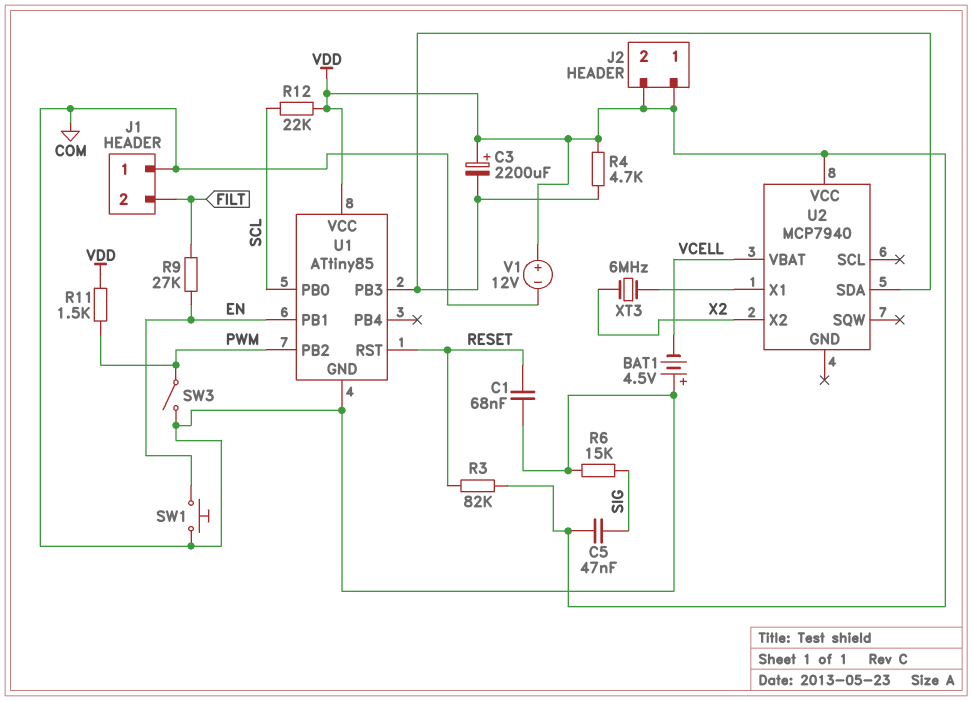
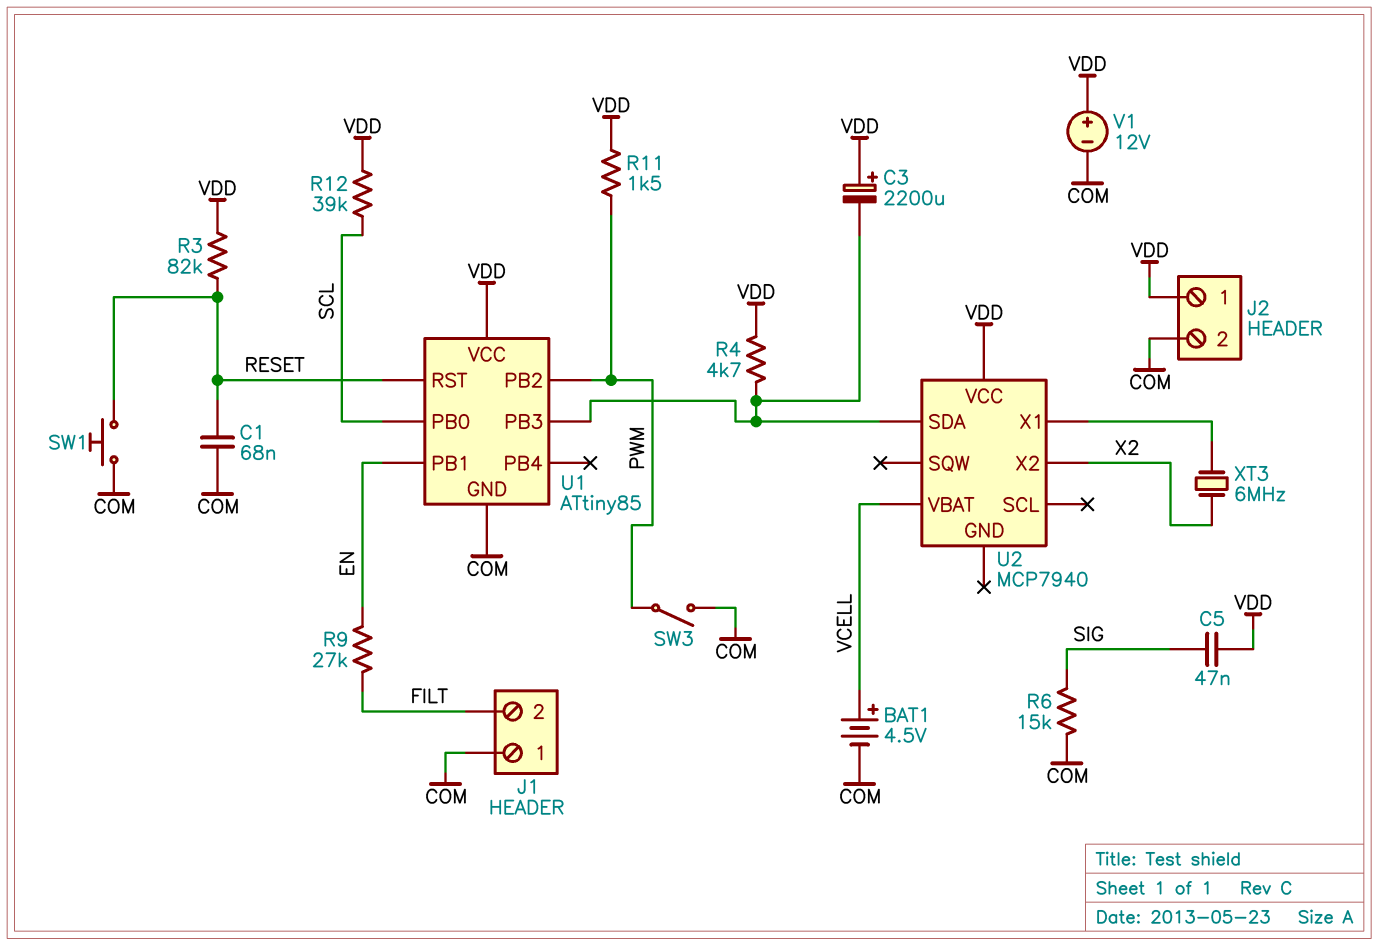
BAT1: 4.5V (plus COM, minus VCELL) -> 4.5V (plus VCELL, minus COM)
J2 pin 2: VDD -> COM
R12: 22k (SCL, VDD) -> 39k (SCL, VDD)
SW1: button (COM, EN) -> button (COM, RESET)

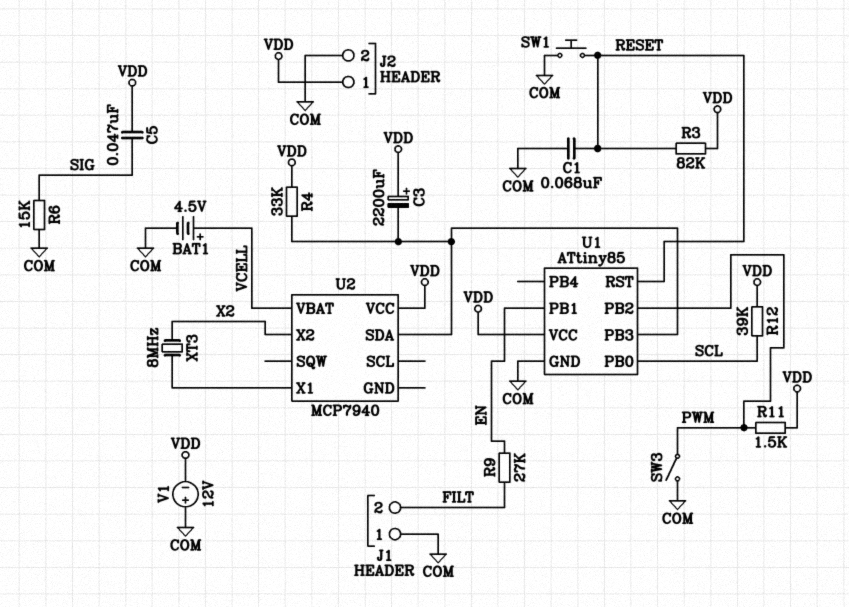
R4: 4.7k (U1/PB3, VDD) -> 33k (U1/PB3, VDD)
V1: 12V (plus VDD, minus COM) -> 12V (plus COM, minus VDD)
XT3: 6MHz (U2/X1, X2) -> 8MHz (U2/X1, X2)

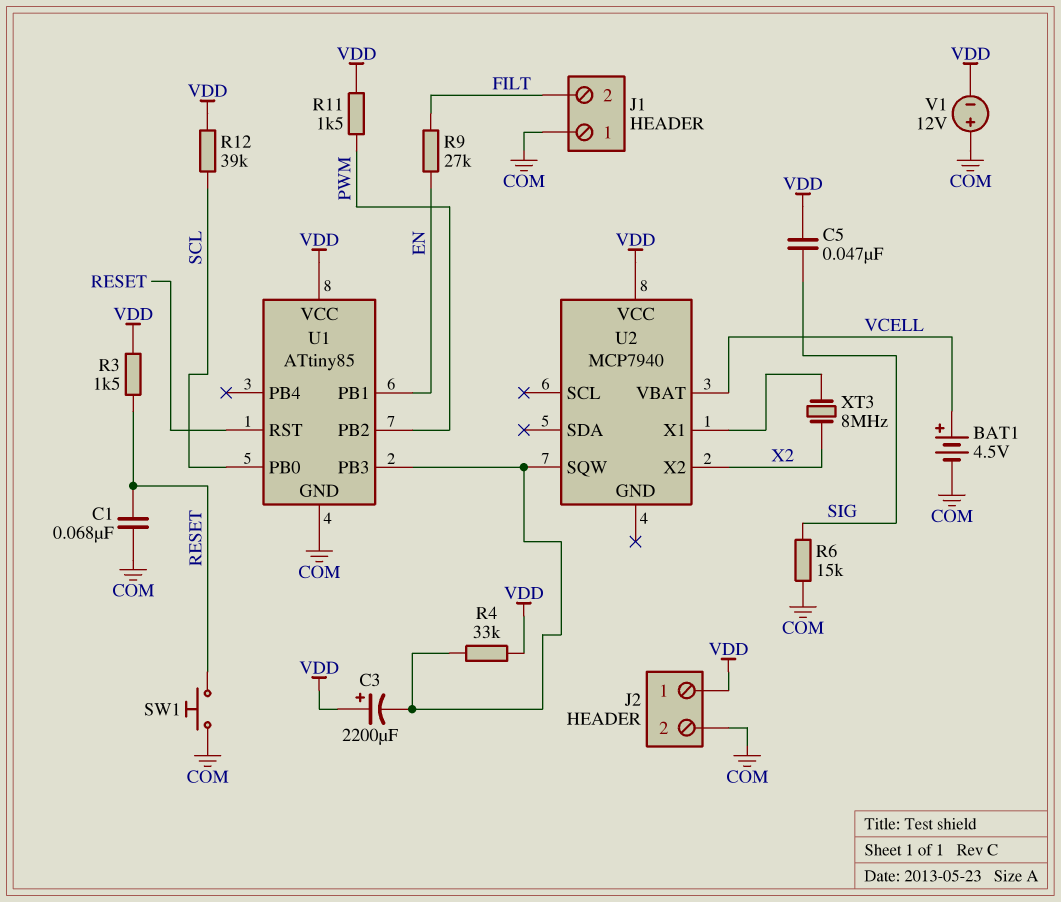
R3: 82k (RESET, VDD) -> 1.5k (RESET, VDD)
SW3: switch (COM, PWM) -> none
U2 pin SDA: U1/PB3 -> none
U2 pin SQW: none -> U1/PB3

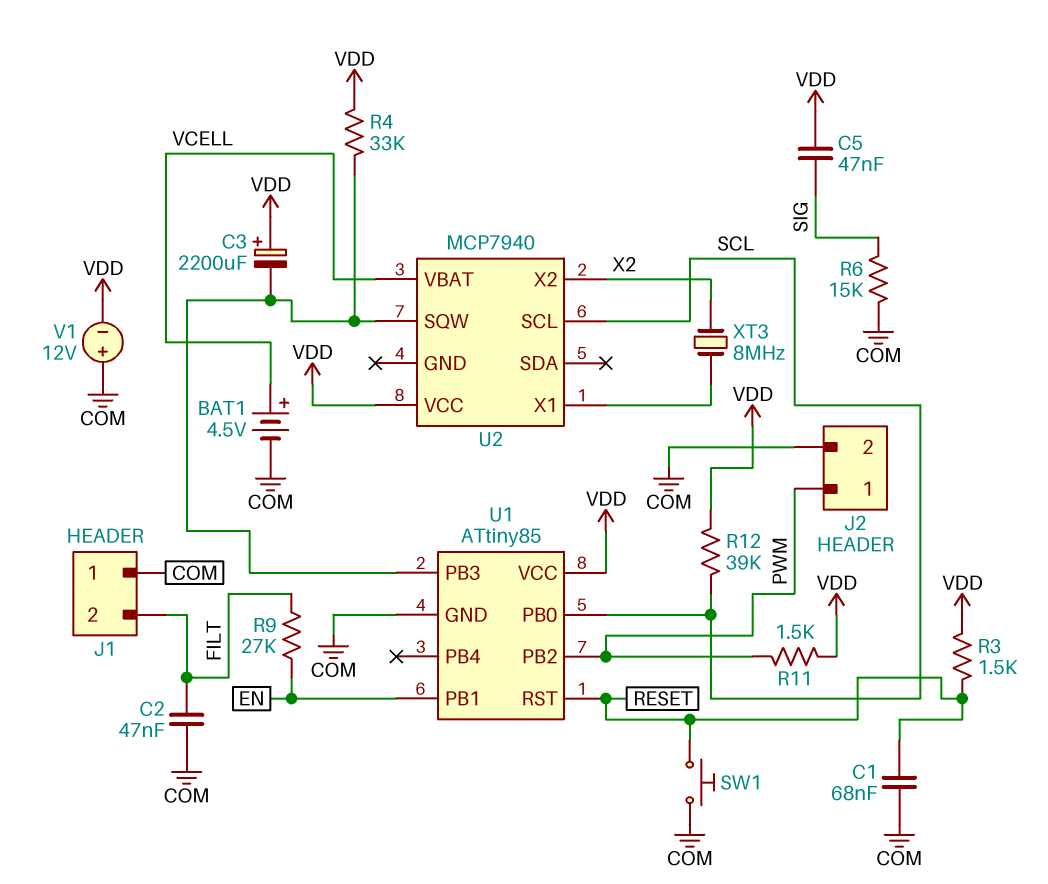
C2: none -> 47nF (COM, FILT)
J2 pin 1: VDD -> PWM
U2 pin SCL: none -> SCL

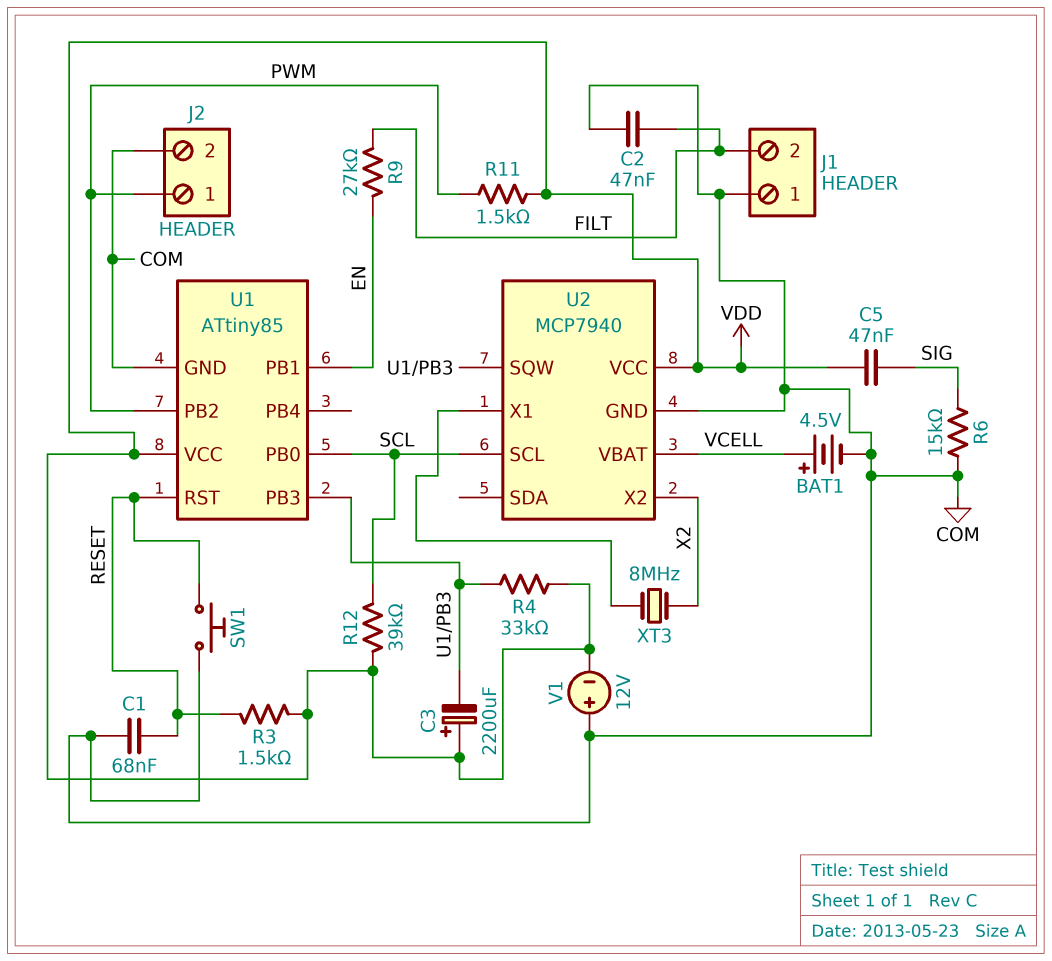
U2 pin GND: none -> COM

